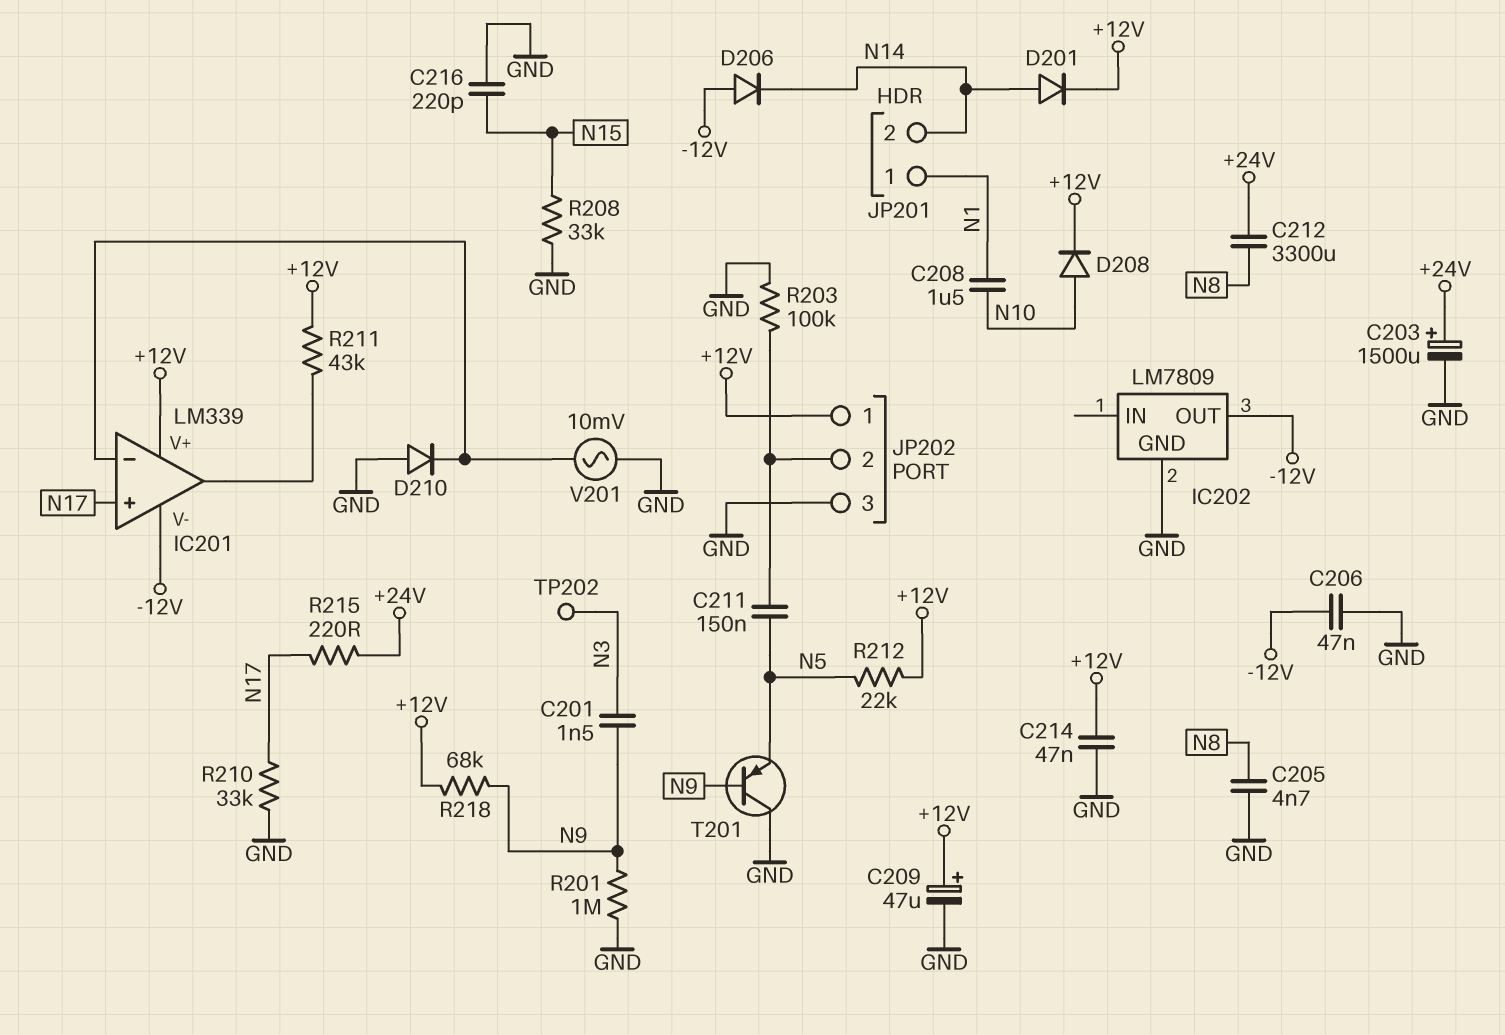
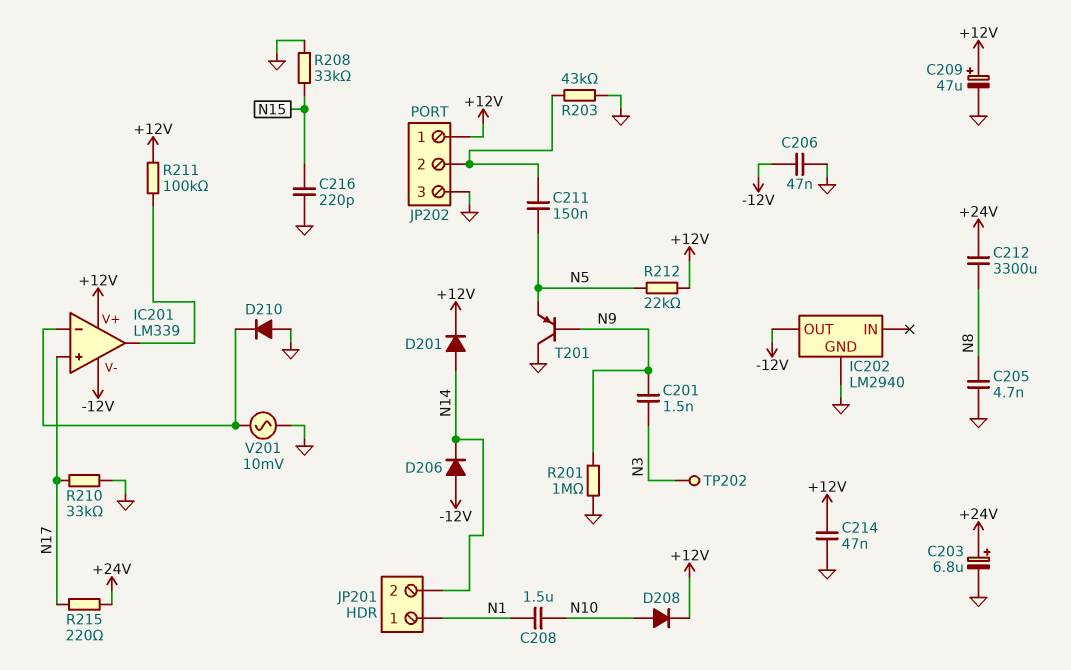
C203: 1500uF (plus +24V, minus GND) -> 6.8uF (plus +24V, minus GND)
IC202: LM7809 -> LM2940
R203: 100k (GND, JP202/2) -> 43k (GND, JP202/2)
R211: 43k (+12V, IC201/out) -> 100k (+12V, IC201/out)
R218: 68k (+12V, N9) -> none

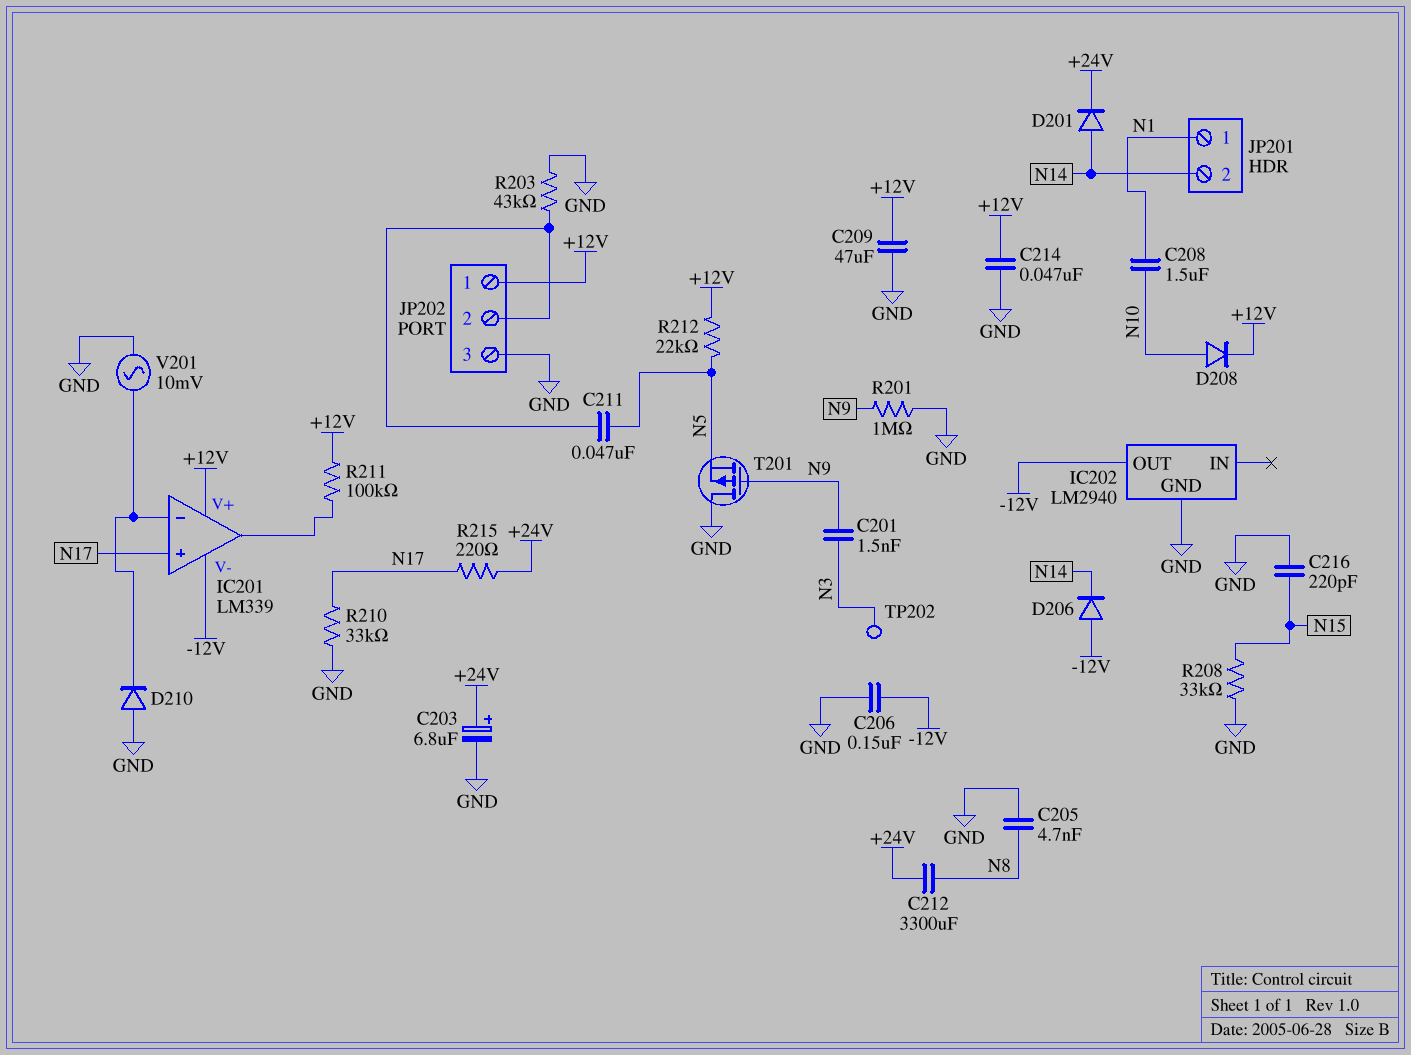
C206: 47nF (-12V, GND) -> 150nF (-12V, GND)
C209: 47uF (plus +12V, minus GND) -> 47uF (+12V, GND)
C211: 150nF (JP202/2, N5) -> 47nF (JP202/2, N5)
D201: diode (A N14, K +12V) -> diode (A N14, K +24V)
T201: PNP (B N9, C GND, E N5) -> PMOS (G N9, D GND, S N5)

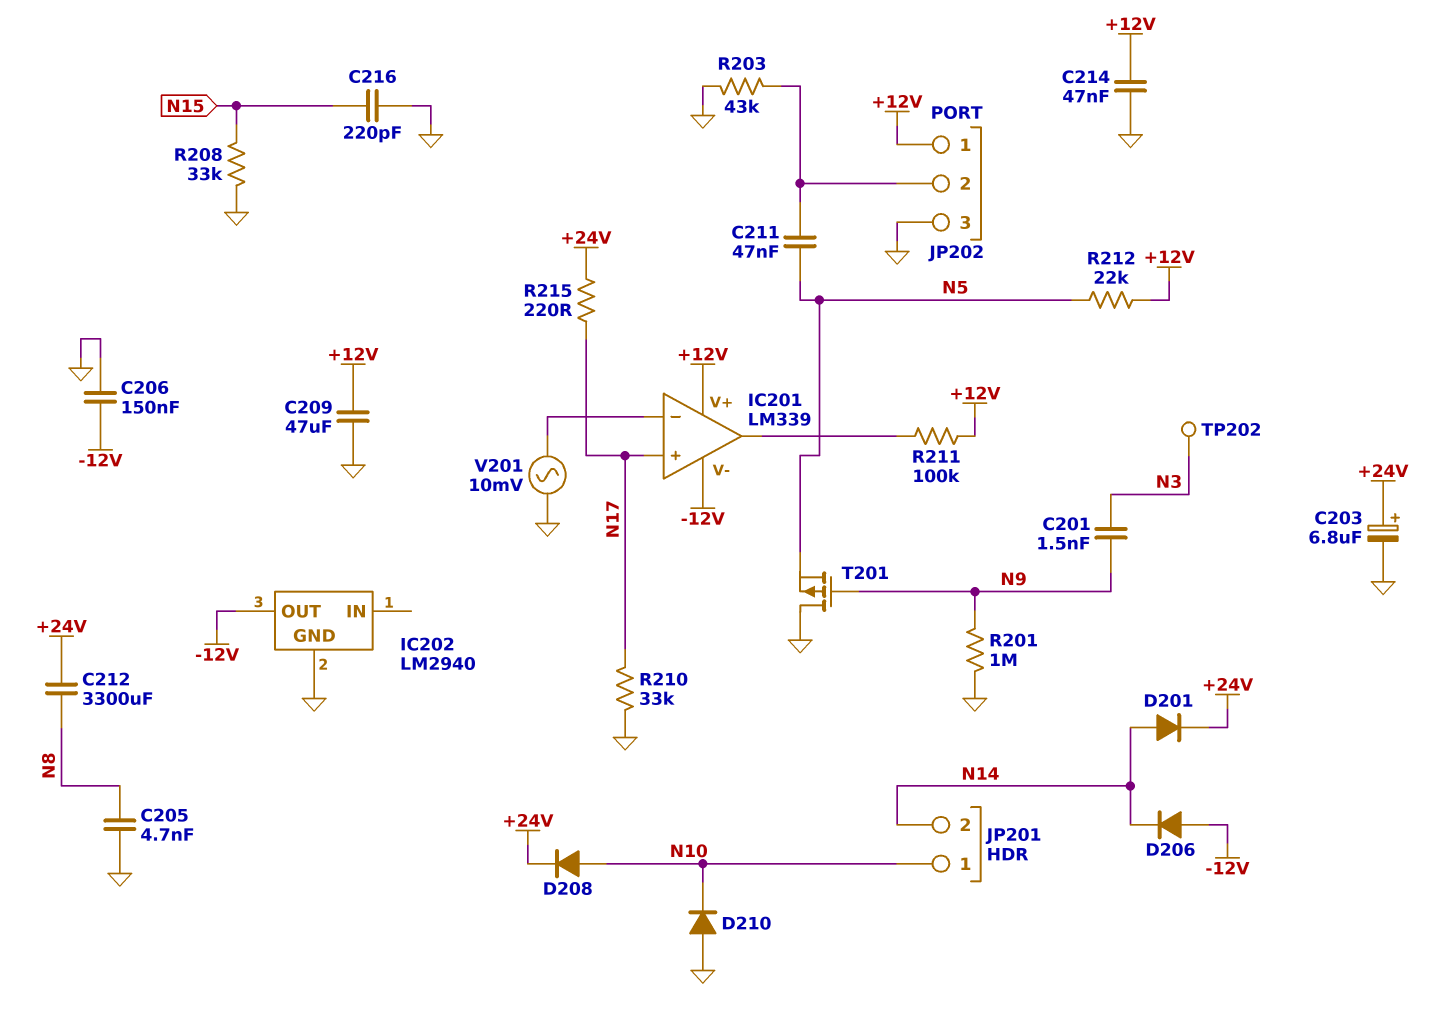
C208: 1.5uF (N1, N10) -> none
D208: diode (A N10, K +12V) -> diode (A N10, K +24V)
D210: diode (A GND, K IC201/in-) -> diode (A GND, K N10)
JP201 pin 1: N1 -> N10

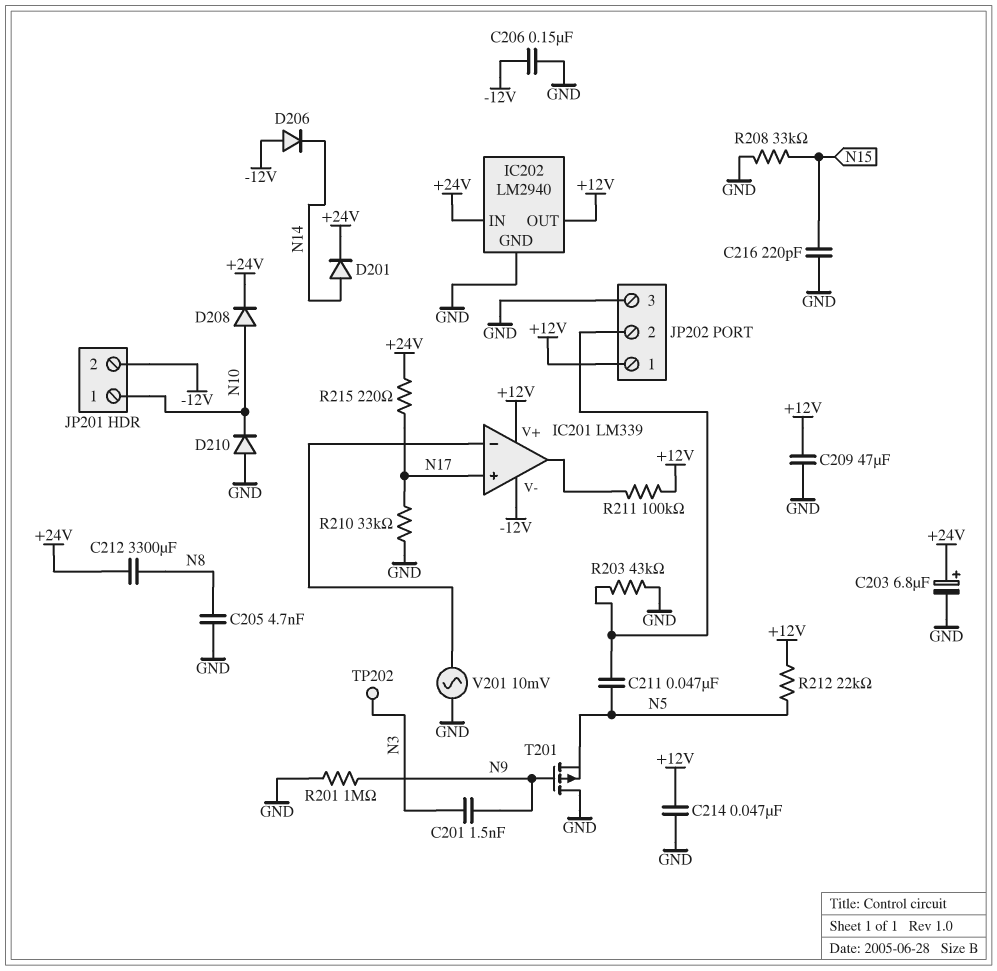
IC202 pin IN: none -> +24V
IC202 pin OUT: -12V -> +12V
JP201 pin 2: N14 -> -12V

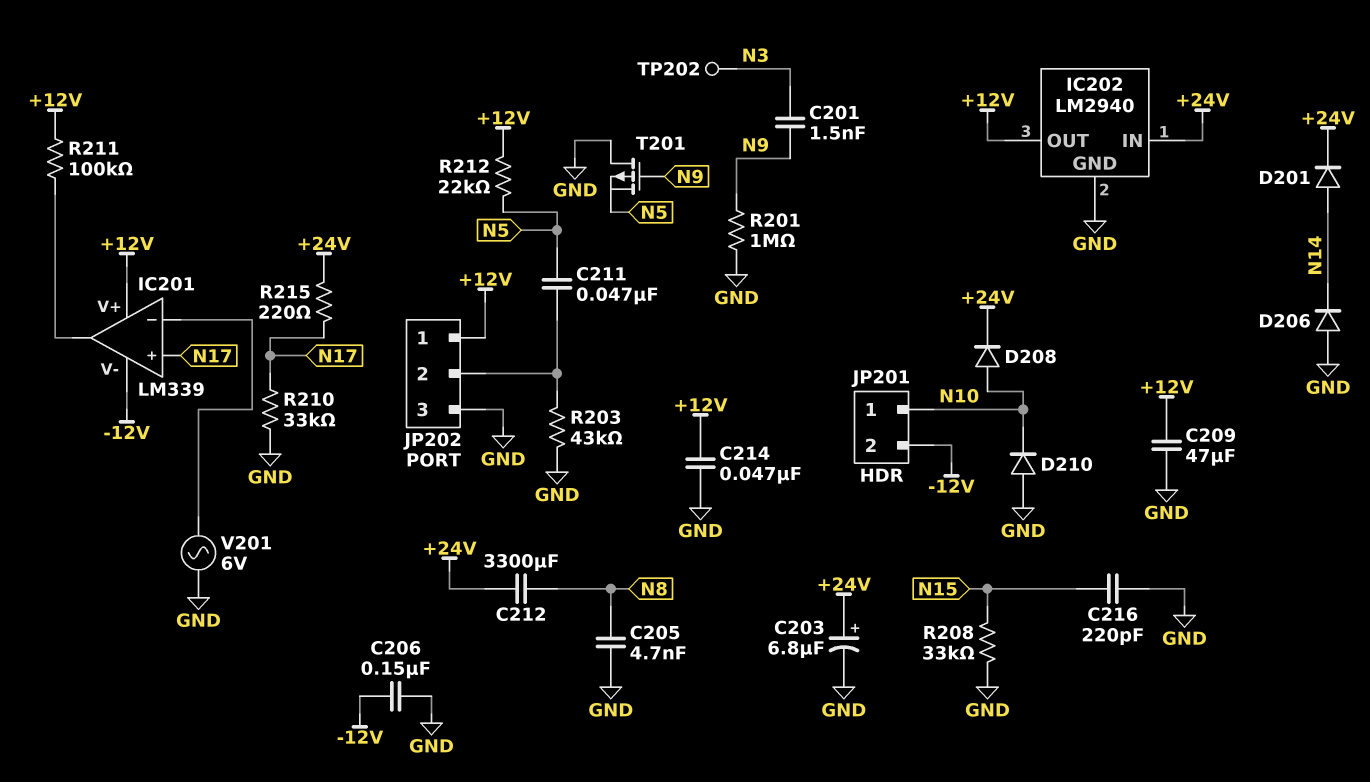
D206: diode (A -12V, K N14) -> diode (A GND, K N14)
V201: AC 10mV (GND, IC201/in-) -> AC 6V (GND, IC201/in-)

